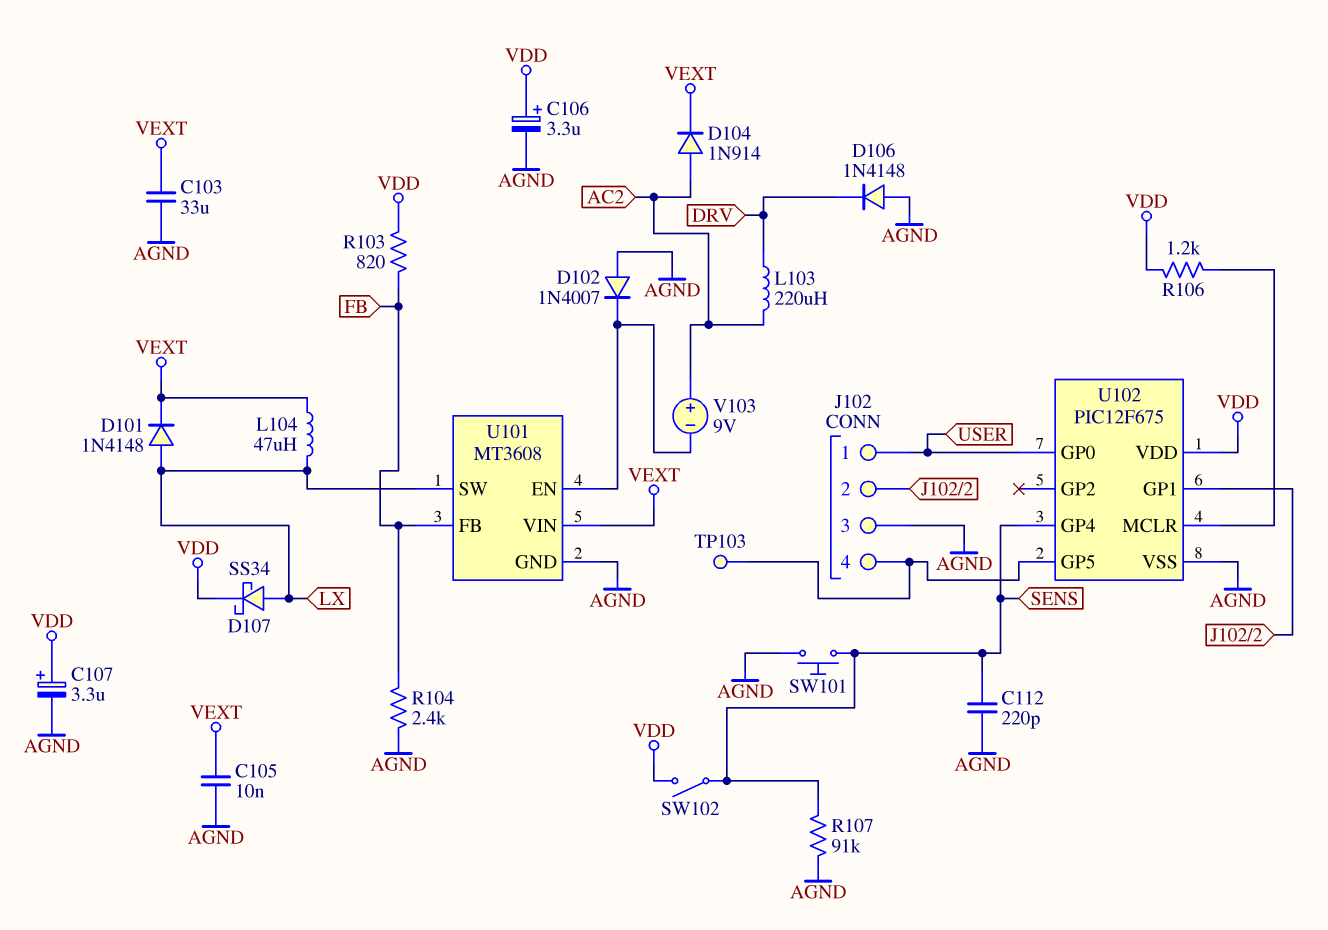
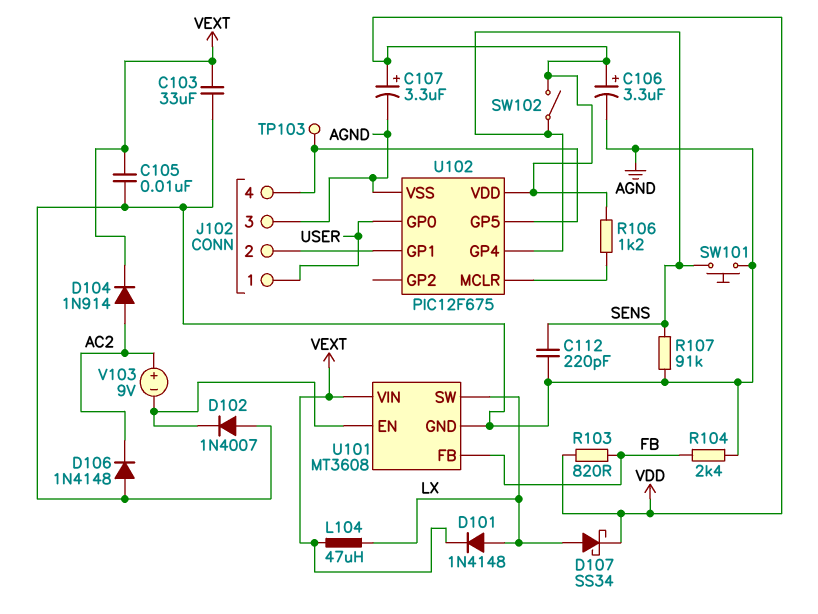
D106: diode 1N4148 (A AGND, K DRV) -> diode 1N4148 (A AGND, K AC2)
L103: 220uH (AC2, DRV) -> none

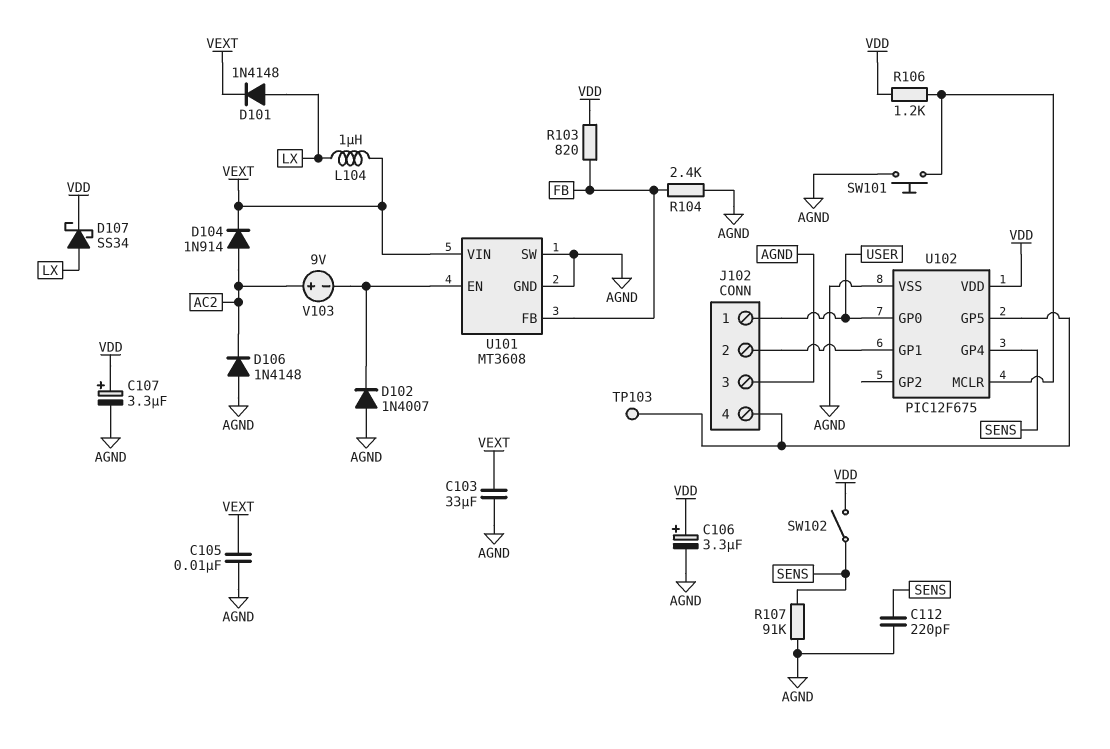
L104: 47uH (LX, VEXT) -> 1uH (LX, VEXT)
SW101: button (AGND, SENS) -> button (AGND, U102/MCLR)
U101 pin SW: LX -> AGND

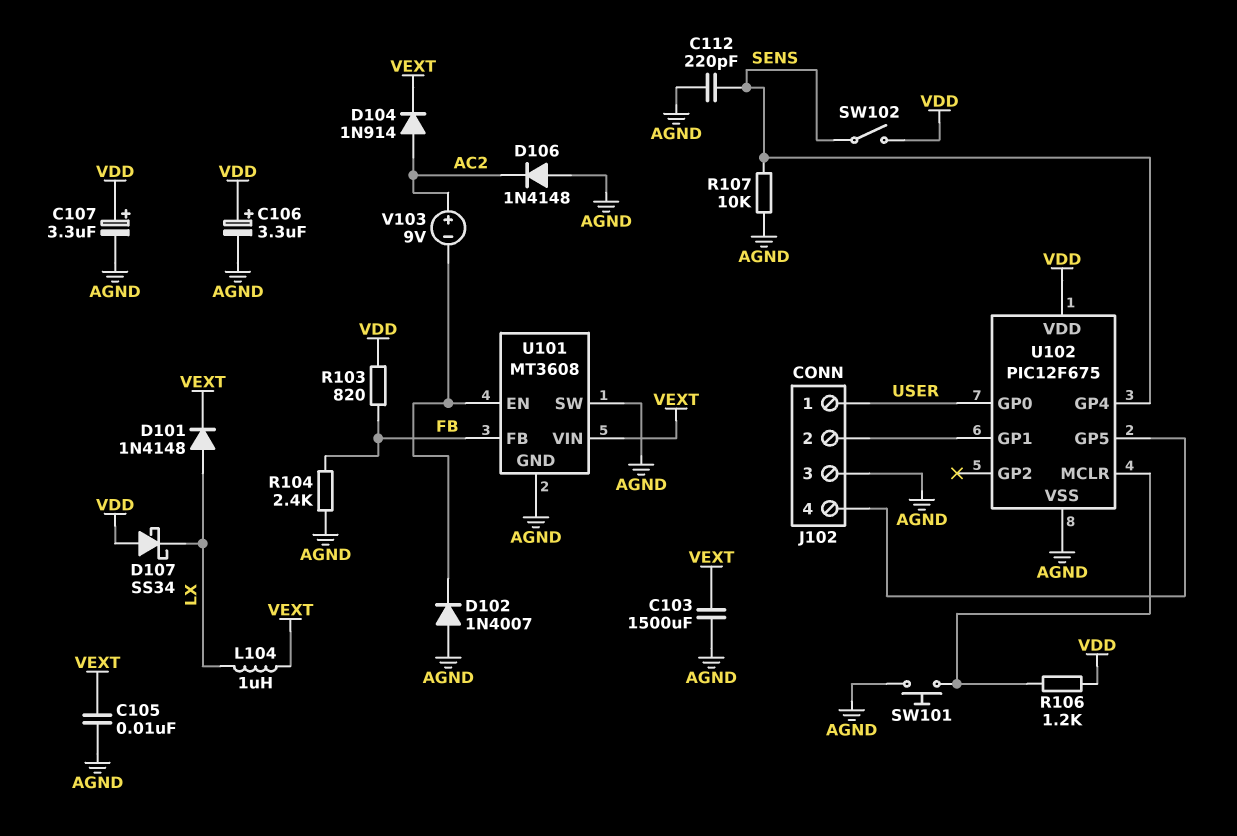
C103: 33uF (AGND, VEXT) -> 1500uF (AGND, VEXT)
D107: schottky SS34 (A LX, K VDD) -> schottky SS34 (A VDD, K LX)
R107: 91k (AGND, SENS) -> 10k (AGND, SENS)
TP103: test point (J102/4) -> none

